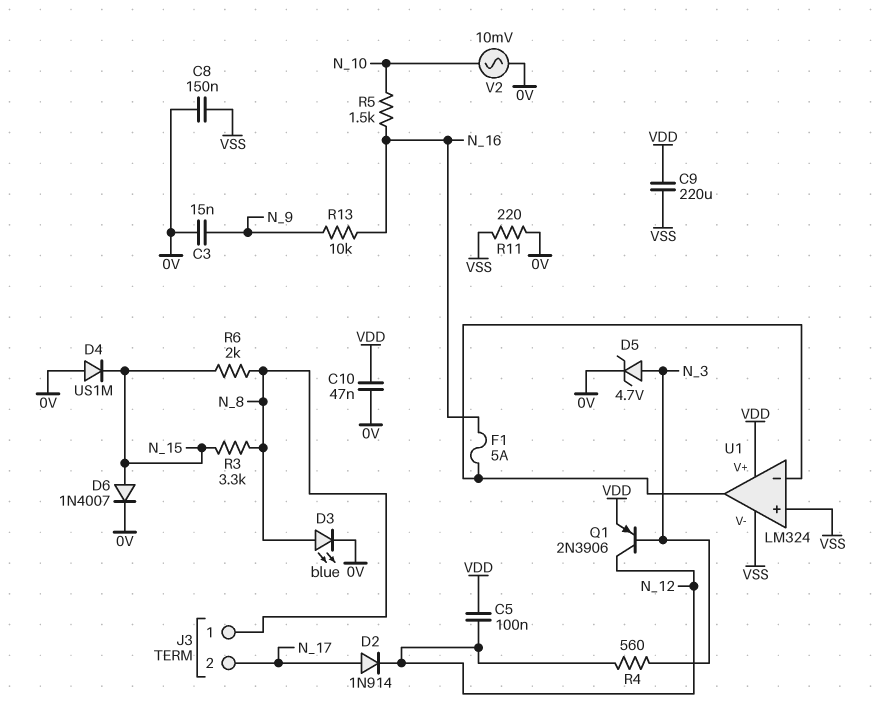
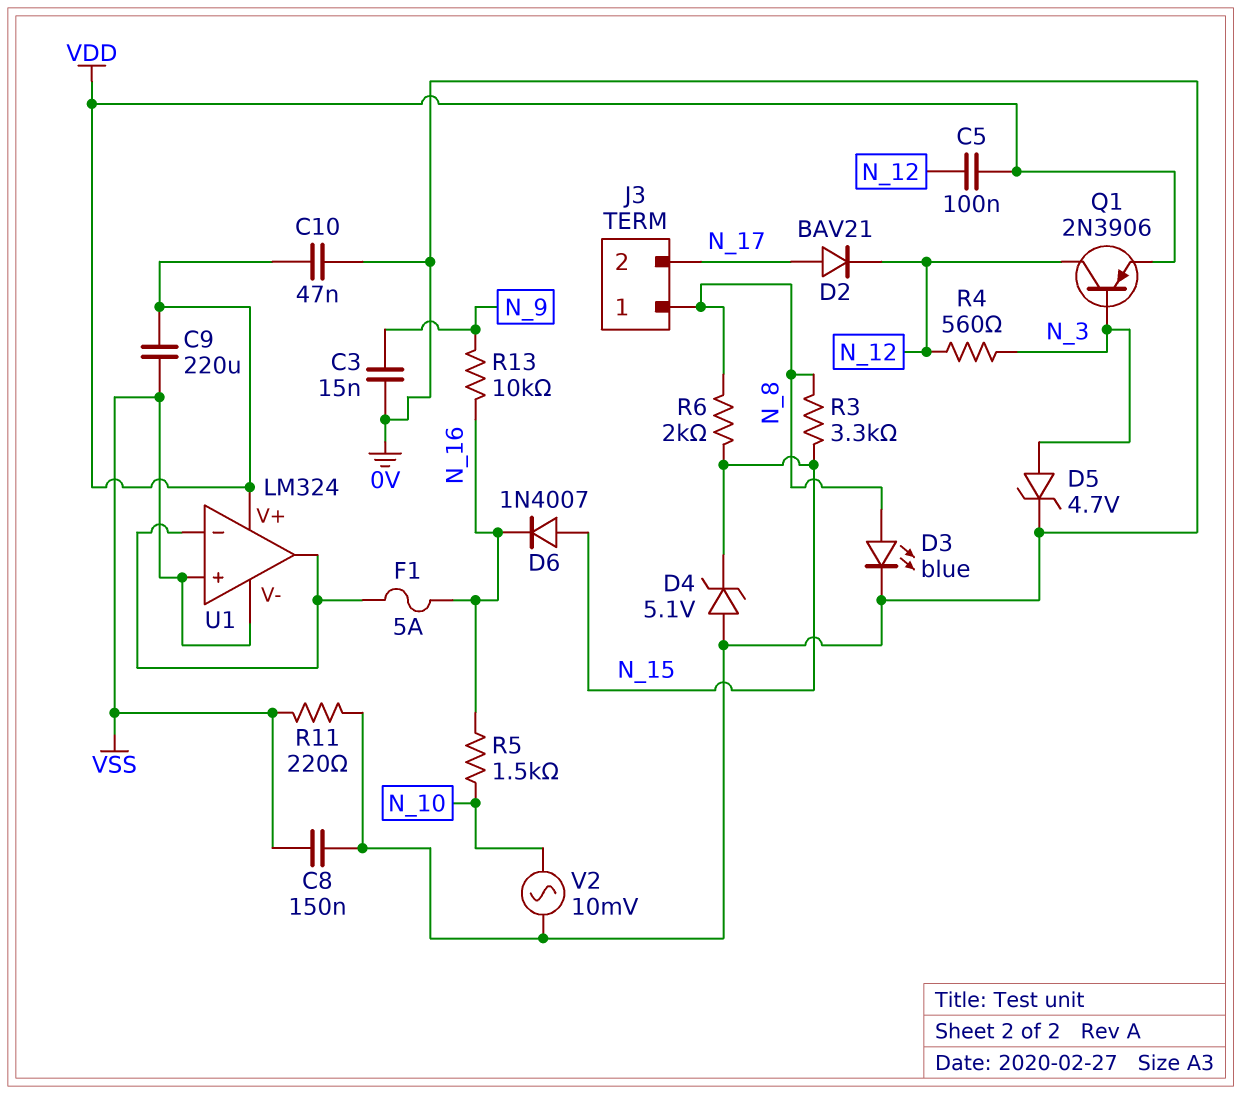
D2: diode 1N914 (A N_17, K N_12) -> diode BAV21 (A N_17, K N_12)
D4: diode US1M (A 0V, K N_15) -> zener 5.1V (A 0V, K N_15)
D6: diode 1N4007 (A N_15, K 0V) -> diode 1N4007 (A N_15, K N_16)

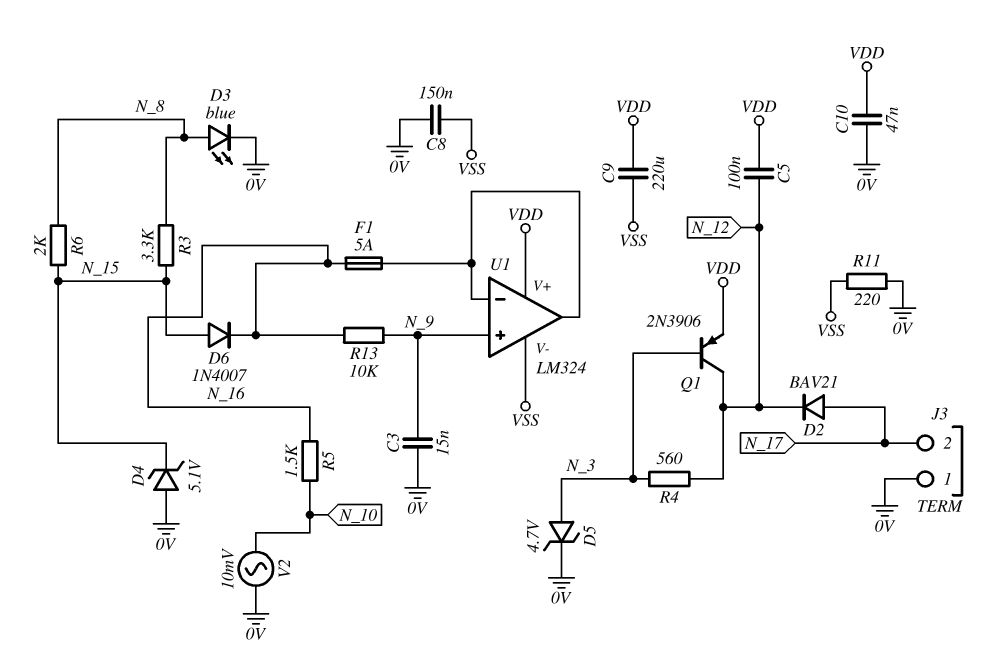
J3 pin 1: N_8 -> 0V
U1 pin in+: VSS -> N_9

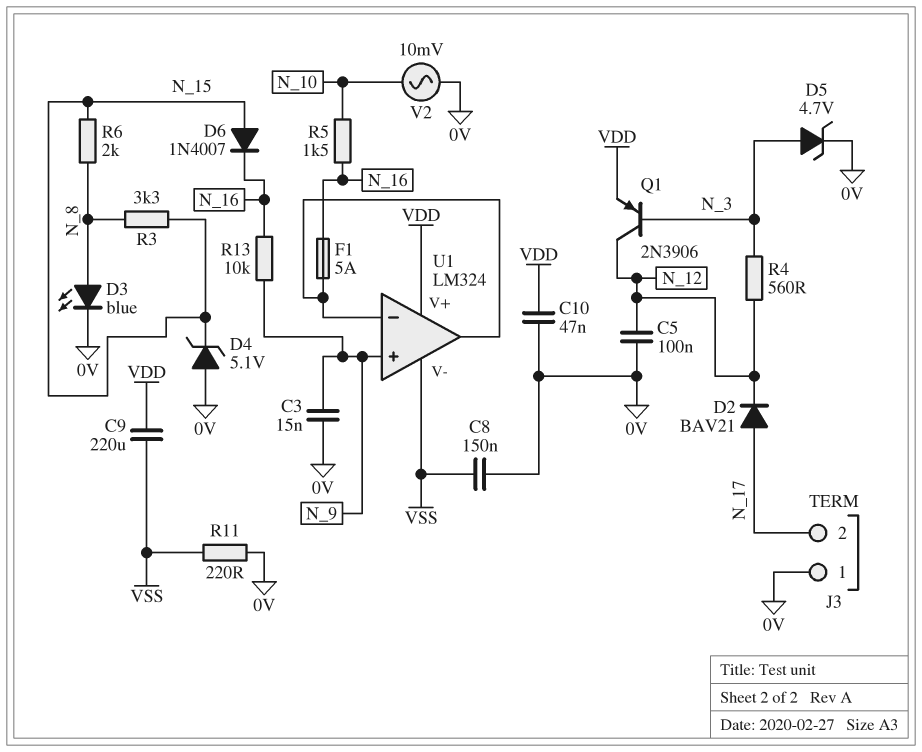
C5: 100nF (N_12, VDD) -> 100nF (0V, N_12)

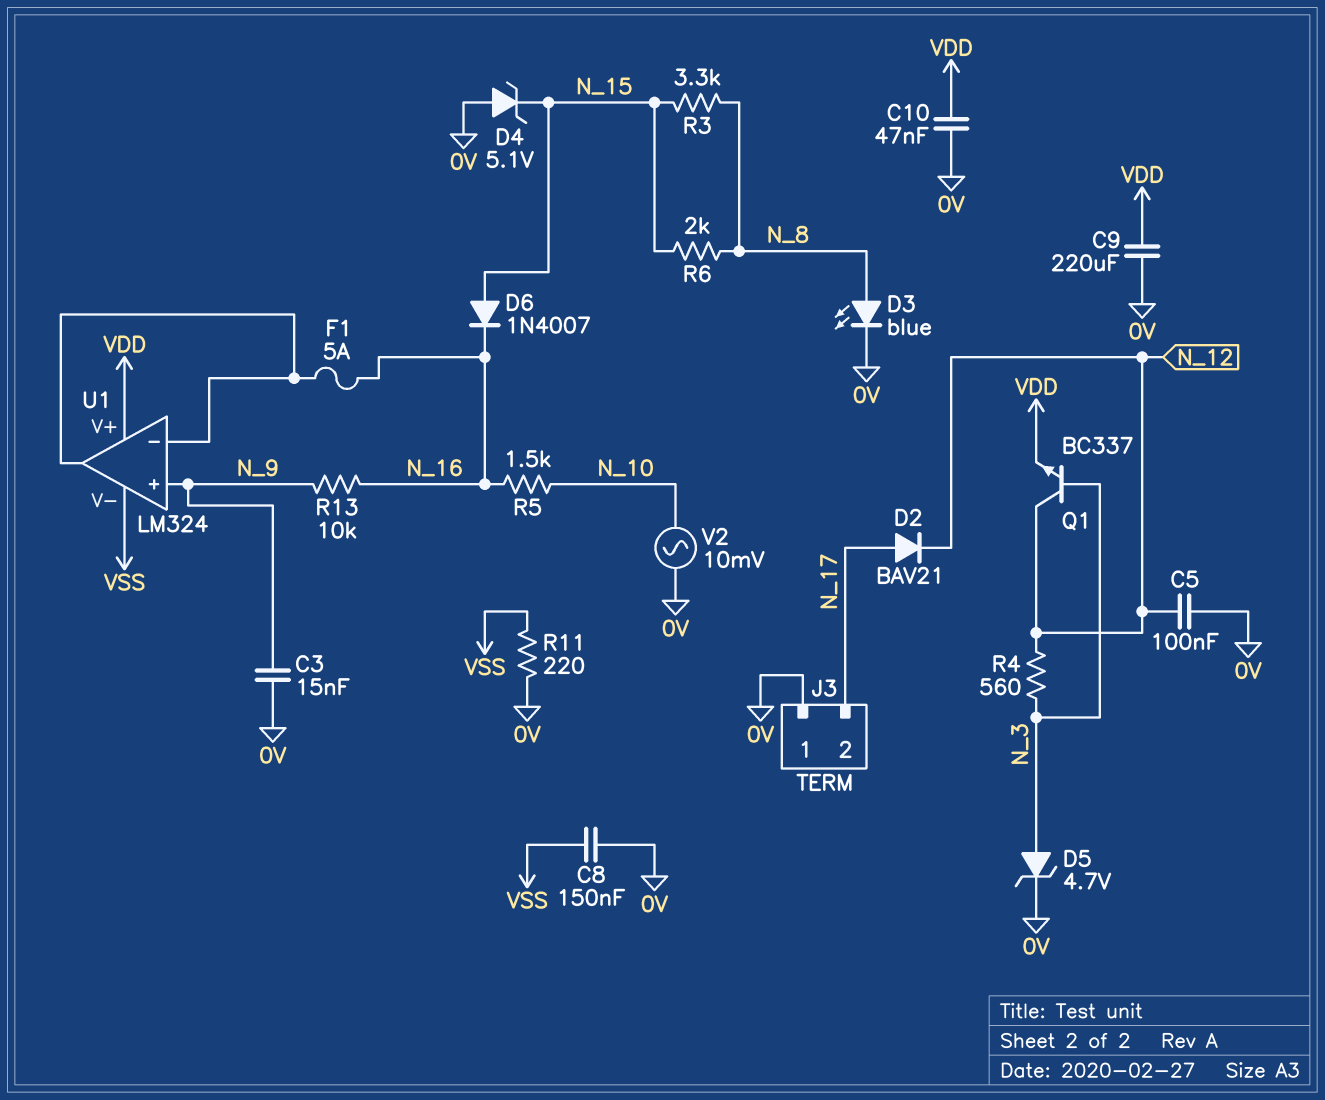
C9: 220uF (VDD, VSS) -> 220uF (0V, VDD)
Q1: PNP 2N3906 (B N_3, C N_12, E VDD) -> NPN BC337 (B N_3, C N_12, E VDD)

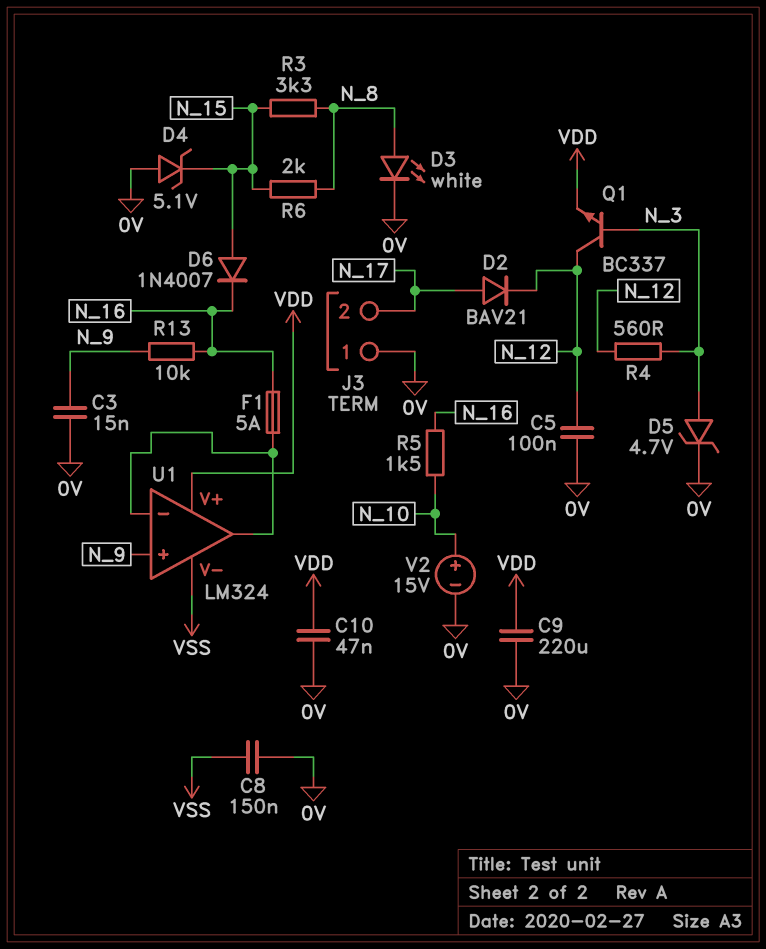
D3: LED blue (A N_8, K 0V) -> LED white (A N_8, K 0V)
R11: 220 (0V, VSS) -> none
V2: AC 10mV (0V, N_10) -> 15V (plus N_10, minus 0V)

